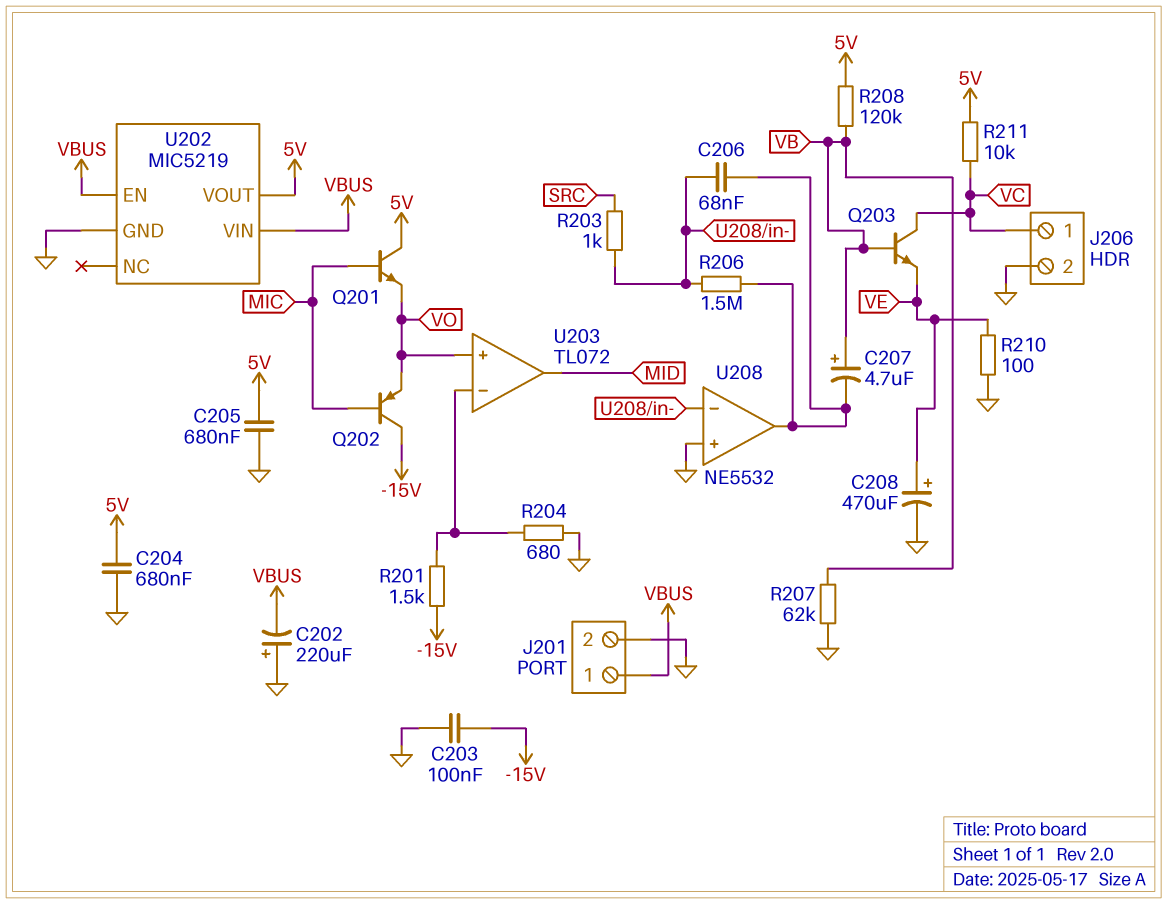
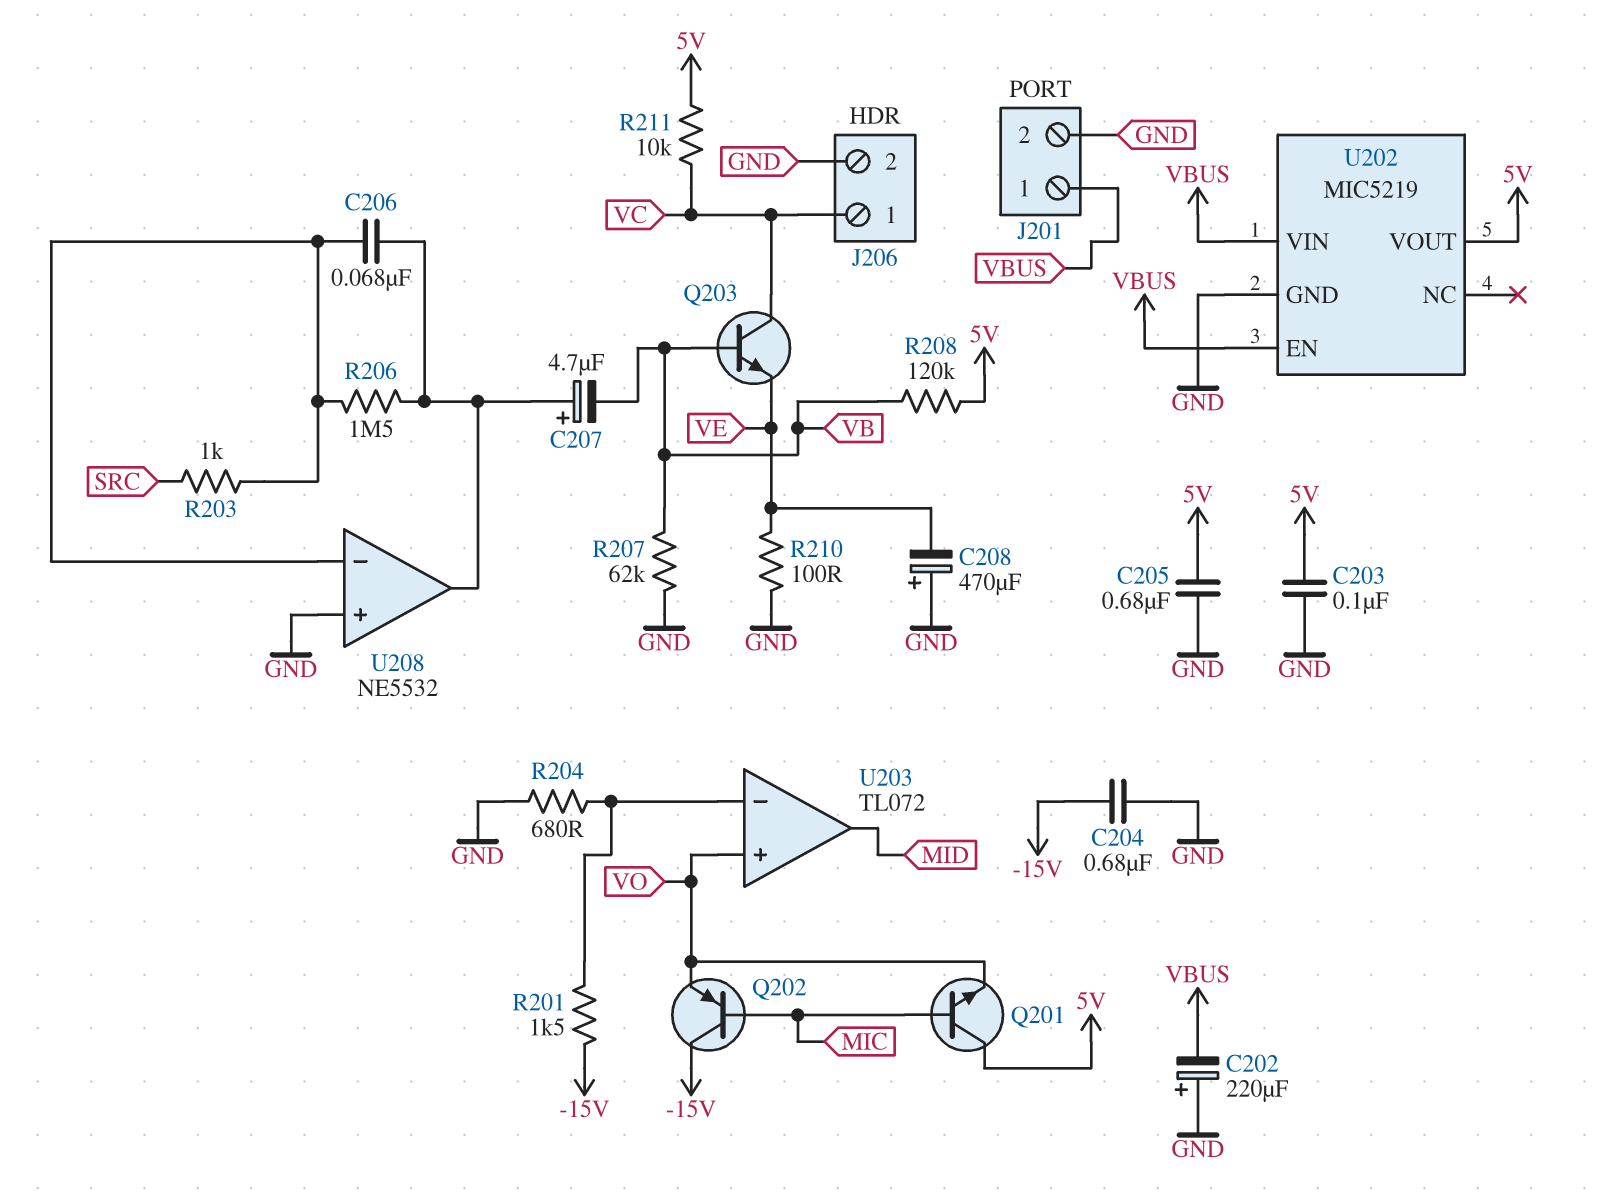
C203: 100nF (-15V, GND) -> 100nF (5V, GND)
C204: 680nF (5V, GND) -> 680nF (-15V, GND)
C207: 4.7uF (plus VB, minus U208/out) -> 4.7uF (plus U208/out, minus VB)
C208: 470uF (plus VE, minus GND) -> 470uF (plus GND, minus VE)

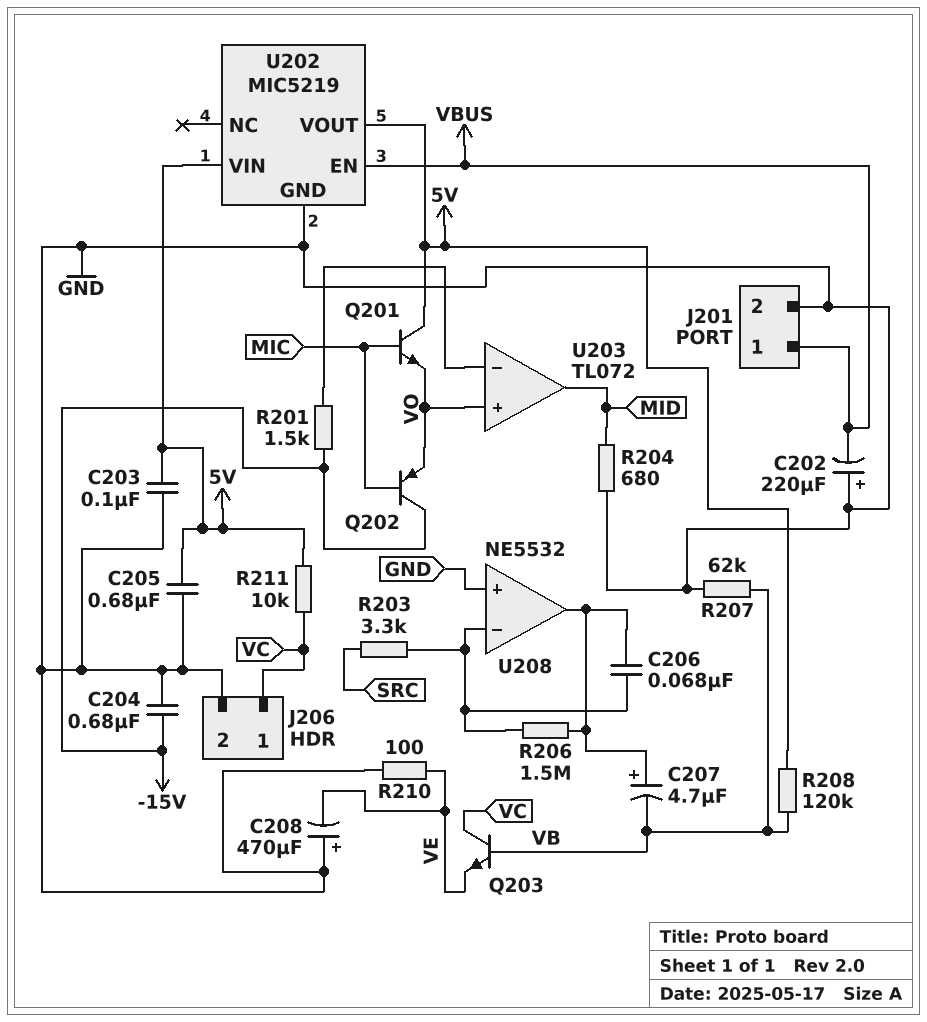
R203: 1k (SRC, U208/in-) -> 3.3k (SRC, U208/in-)
R204: 680 (GND, U203/in-) -> 680 (GND, MID)
U202 pin VIN: VBUS -> 5V

